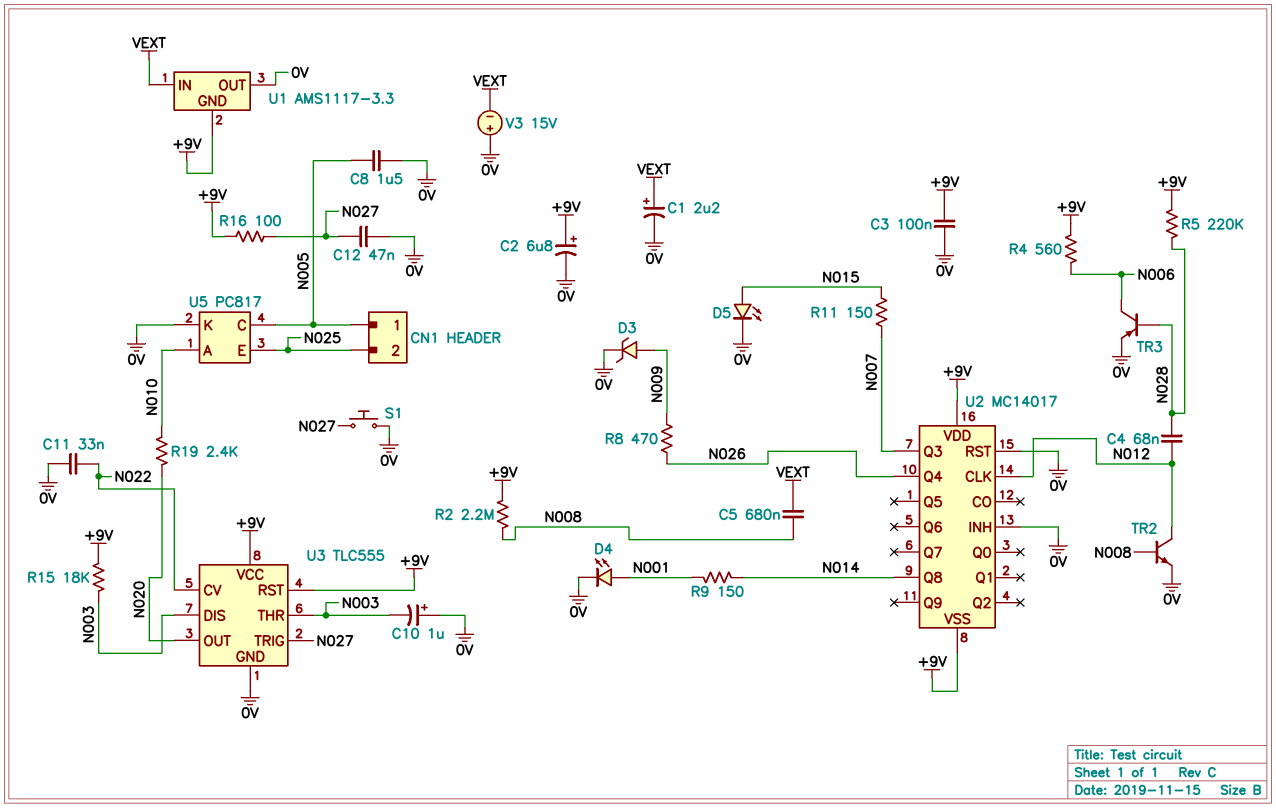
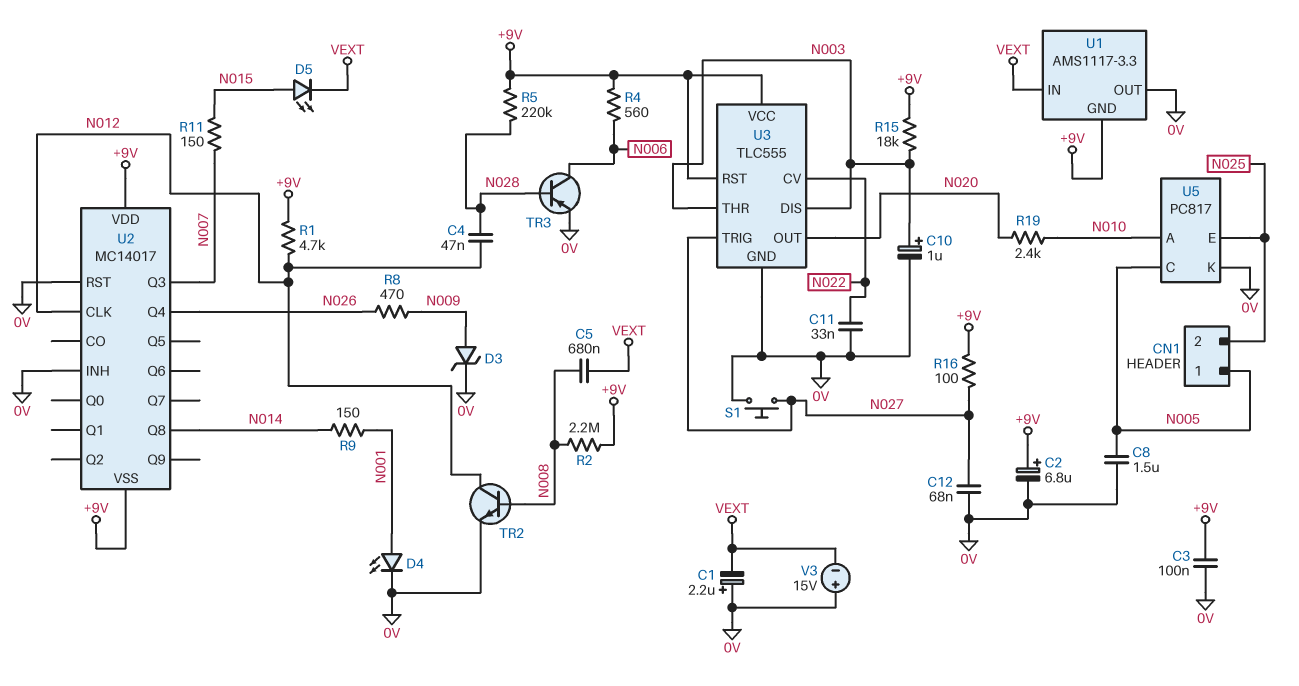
C1: 2.2uF (plus VEXT, minus 0V) -> 2.2uF (plus 0V, minus VEXT)
C4: 68nF (N012, N028) -> 47nF (N012, N028)
C10: 1uF (plus 0V, minus N003) -> 1uF (plus N003, minus 0V)
C12: 47nF (0V, N027) -> 68nF (0V, N027)
D5: LED (A N015, K 0V) -> LED (A N015, K VEXT)
R1: none -> 4.7k (+9V, N012)

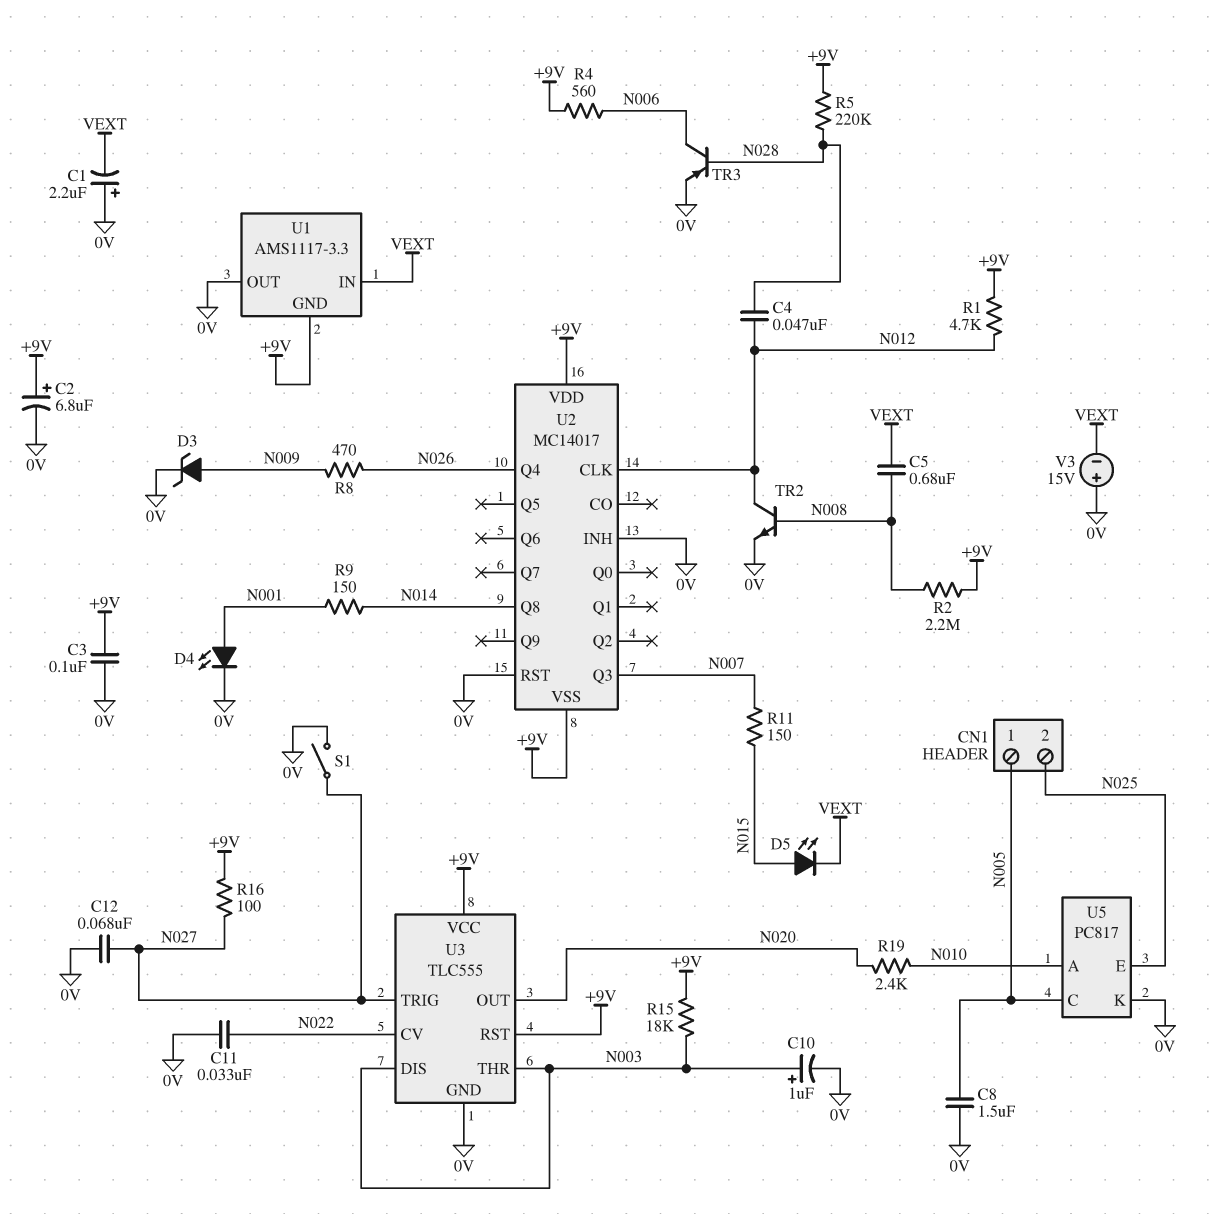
S1: button (0V, N027) -> switch (0V, N027)

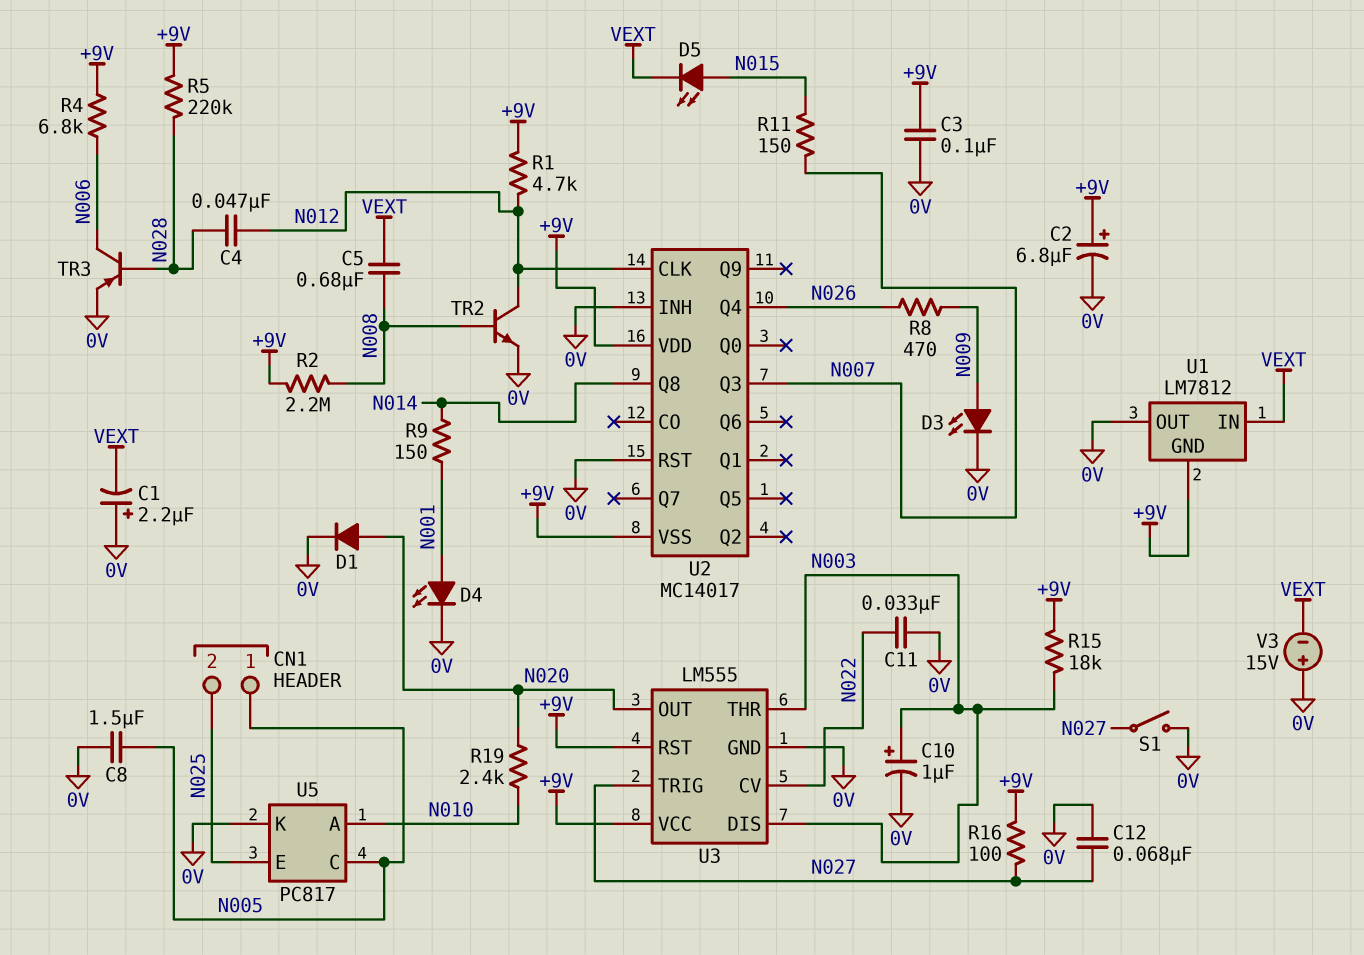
D1: none -> diode (A N020, K 0V)
D3: zener (A N009, K 0V) -> LED (A N009, K 0V)
R4: 560 (+9V, N006) -> 6.8k (+9V, N006)
U1: AMS1117-3.3 -> LM7812
U3: TLC555 -> LM555

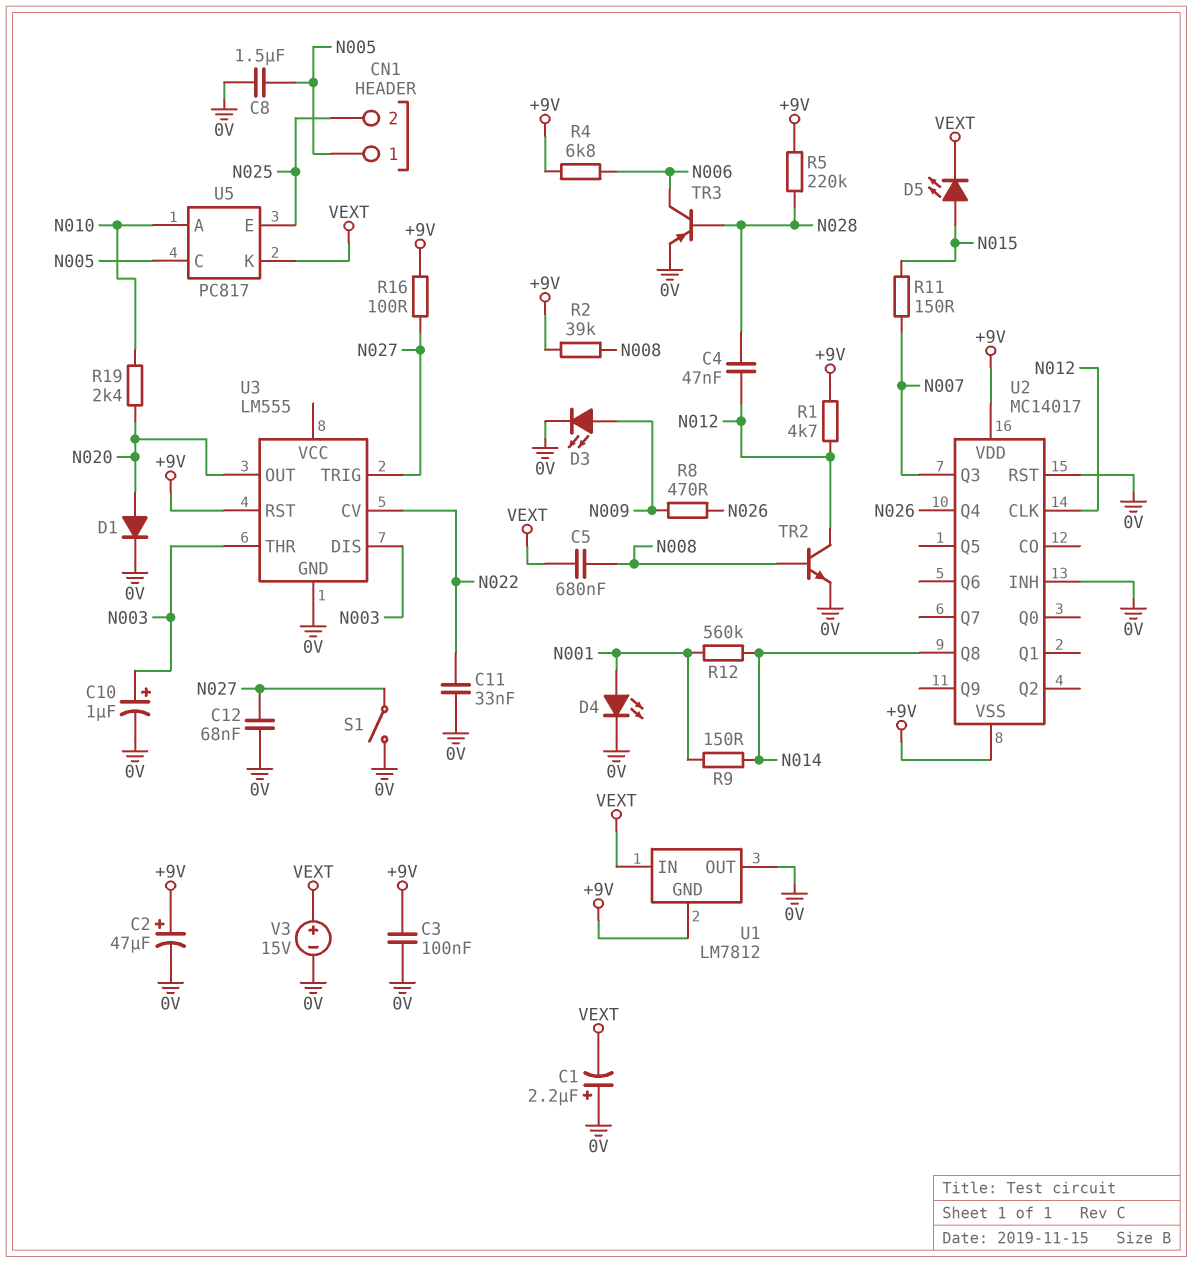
C2: 6.8uF (plus +9V, minus 0V) -> 47uF (plus +9V, minus 0V)
R2: 2.2M (+9V, N008) -> 39k (+9V, N008)
R12: none -> 560k (N001, N014)
R15: 18k (+9V, N003) -> none
U3 pin VCC: +9V -> none
U5 pin K: 0V -> VEXT
V3: 15V (plus 0V, minus VEXT) -> 15V (plus VEXT, minus 0V)

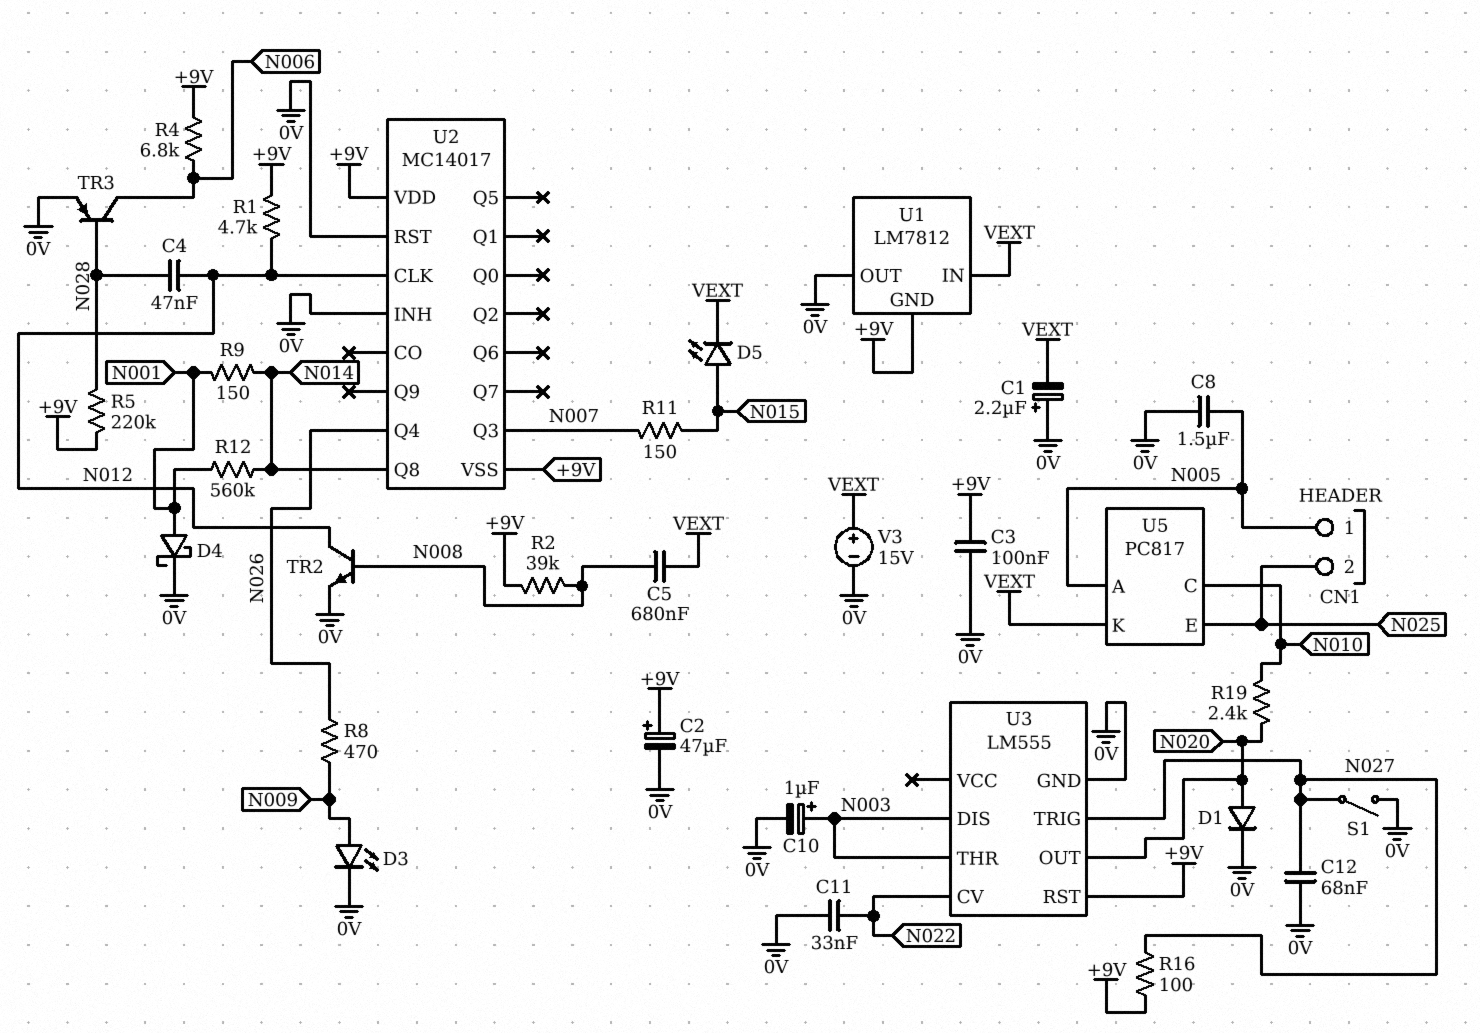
D4: LED (A N001, K 0V) -> schottky (A N001, K 0V)
U5 pin A: N010 -> N005
U5 pin C: N005 -> N010

